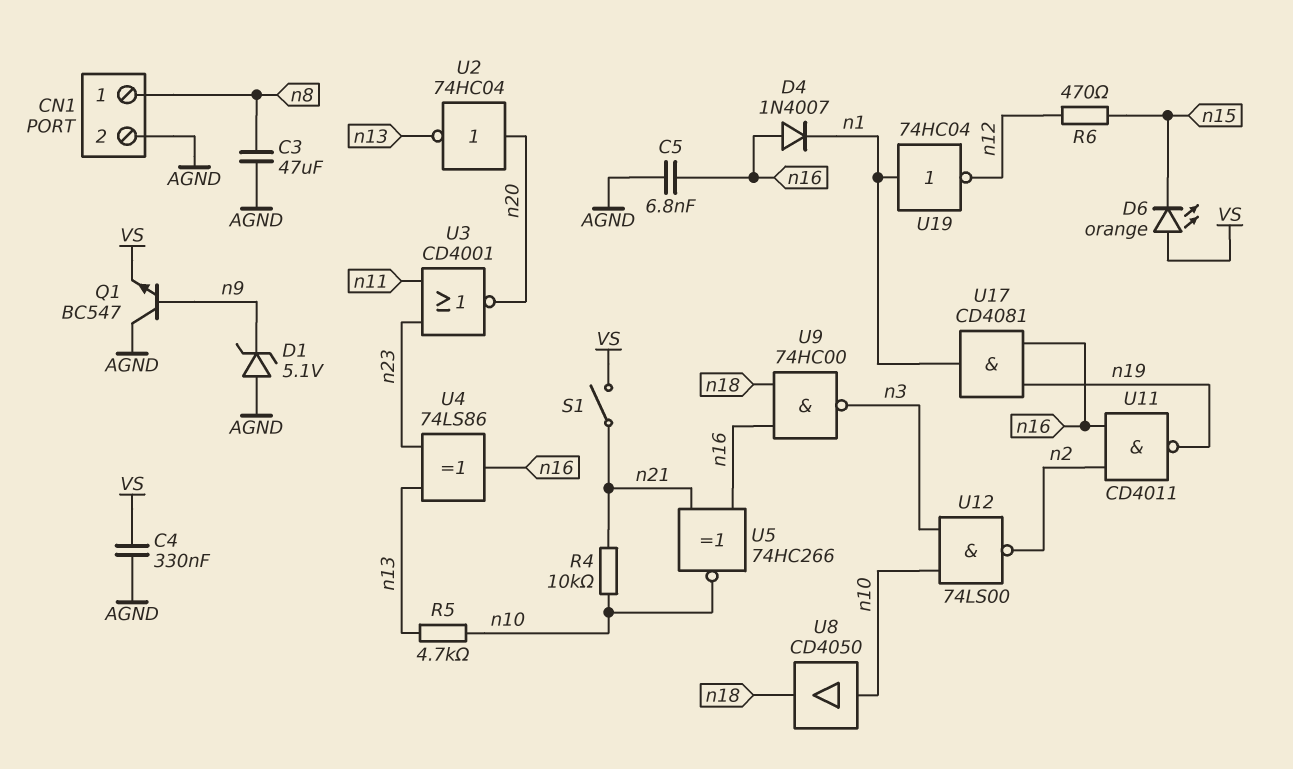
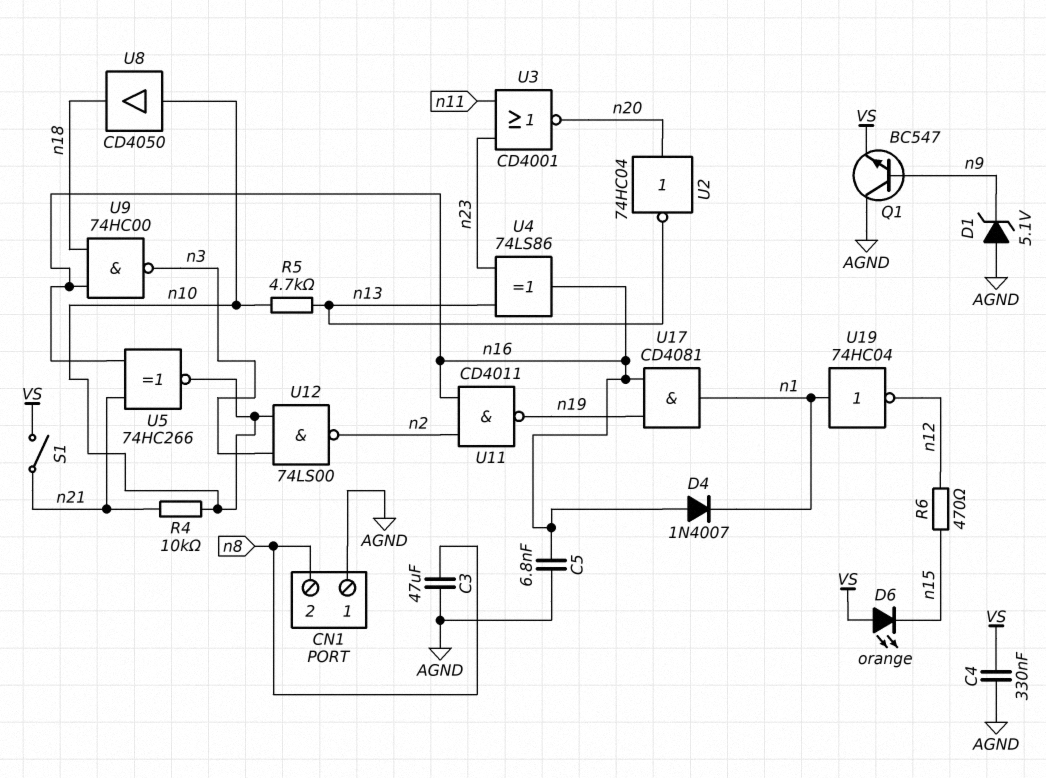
CN1 pin 1: n8 -> AGND
CN1 pin 2: AGND -> n8

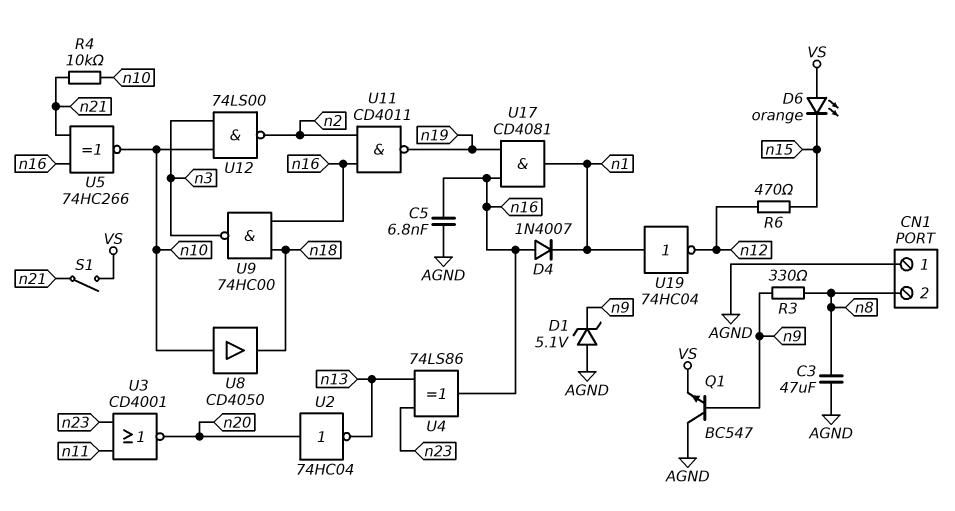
C4: 330nF (AGND, VS) -> none
R3: none -> 330 (n8, n9)
R5: 4.7k (n10, n13) -> none

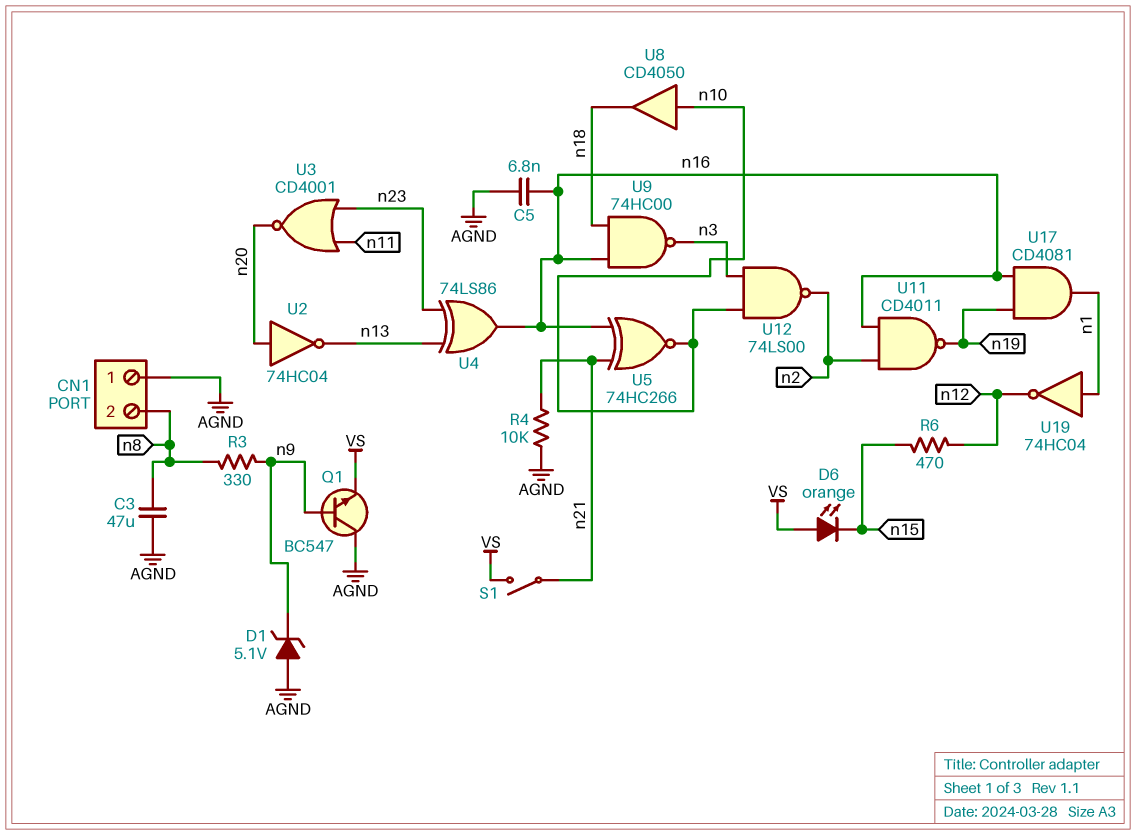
D4: diode 1N4007 (A n16, K n1) -> none
R4: 10k (n10, n21) -> 10k (AGND, n21)

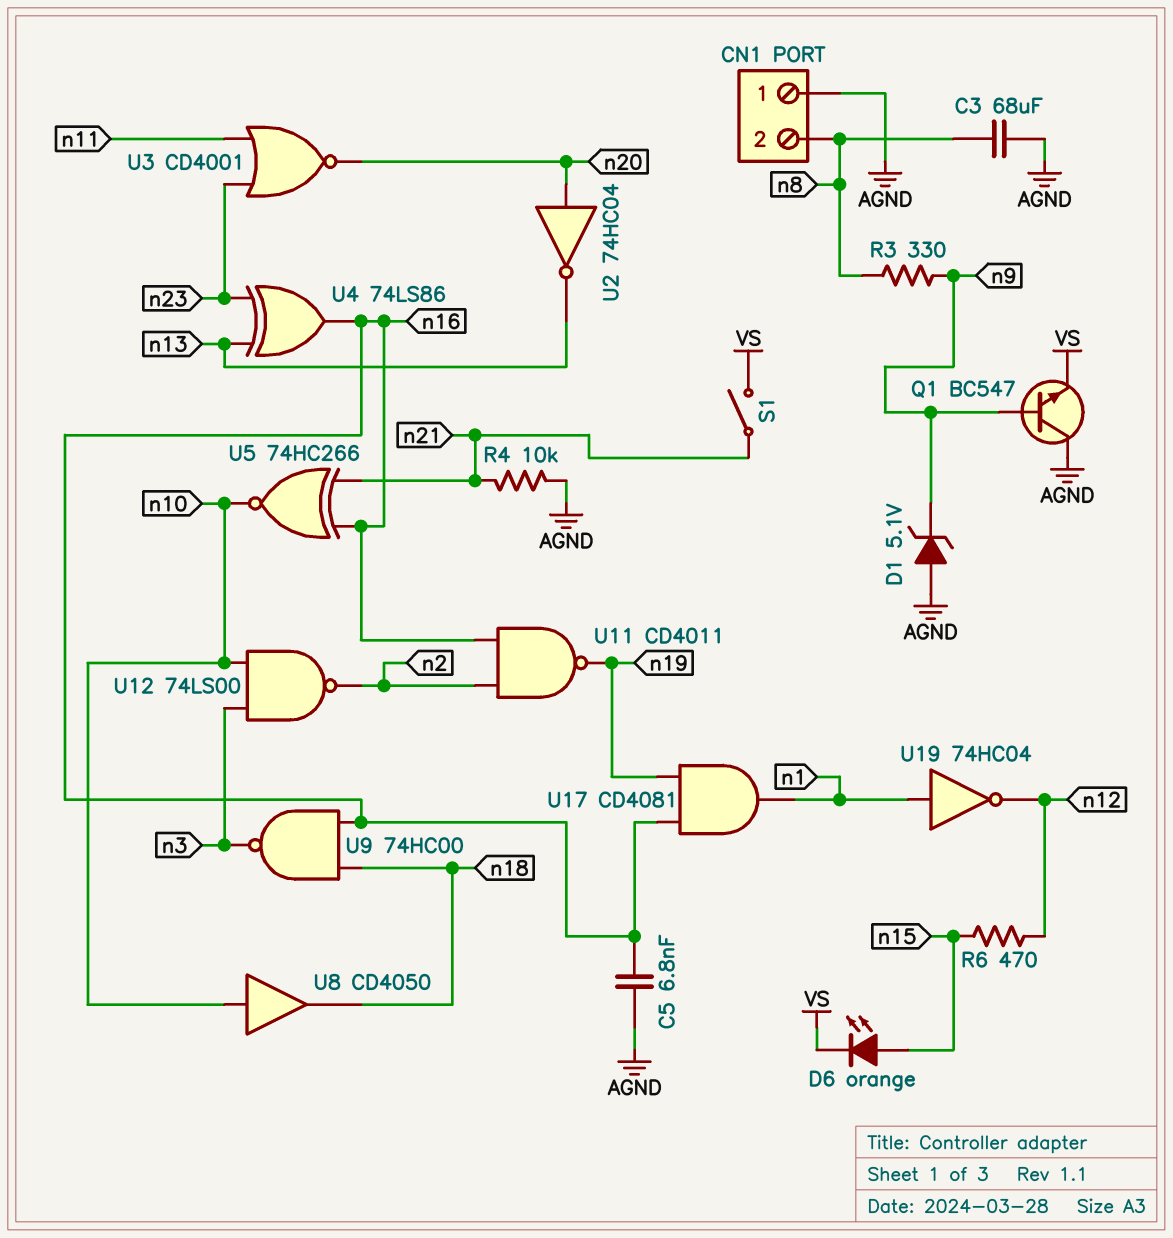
C3: 47uF (AGND, n8) -> 68uF (AGND, n8)
D6: LED orange (A VS, K n15) -> LED orange (A n15, K VS)

